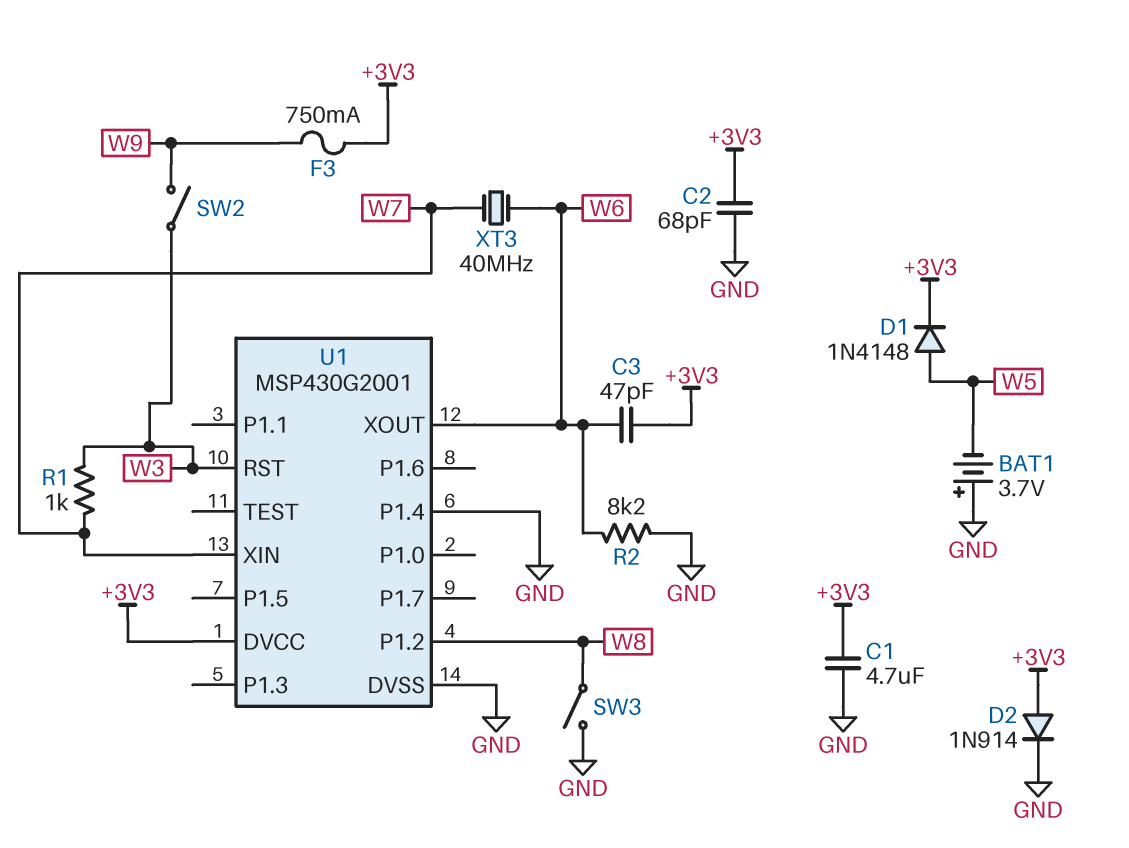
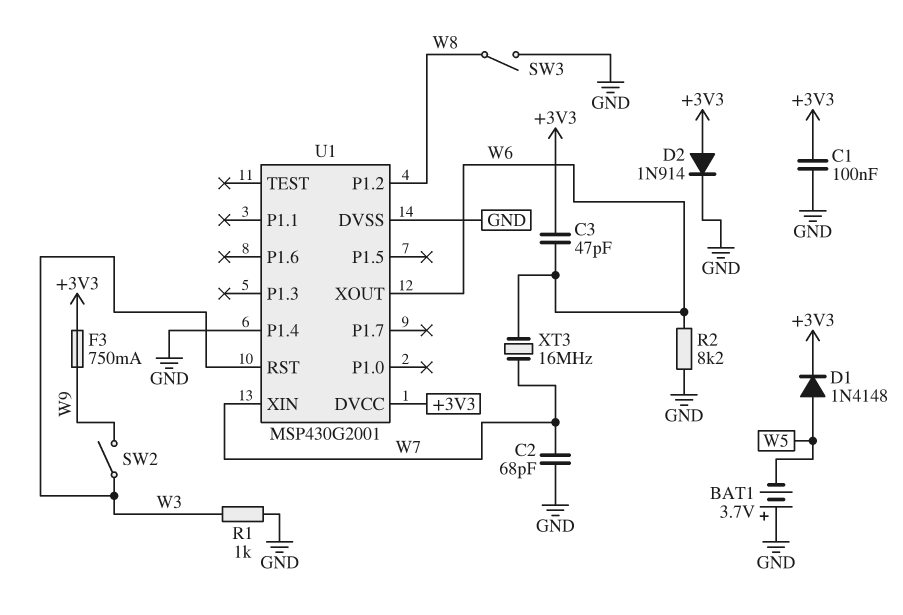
C1: 4.7uF (+3V3, GND) -> 100nF (+3V3, GND)
C2: 68pF (+3V3, GND) -> 68pF (GND, W7)
R1: 1k (W3, W7) -> 1k (GND, W3)
XT3: 40MHz (W6, W7) -> 16MHz (W6, W7)

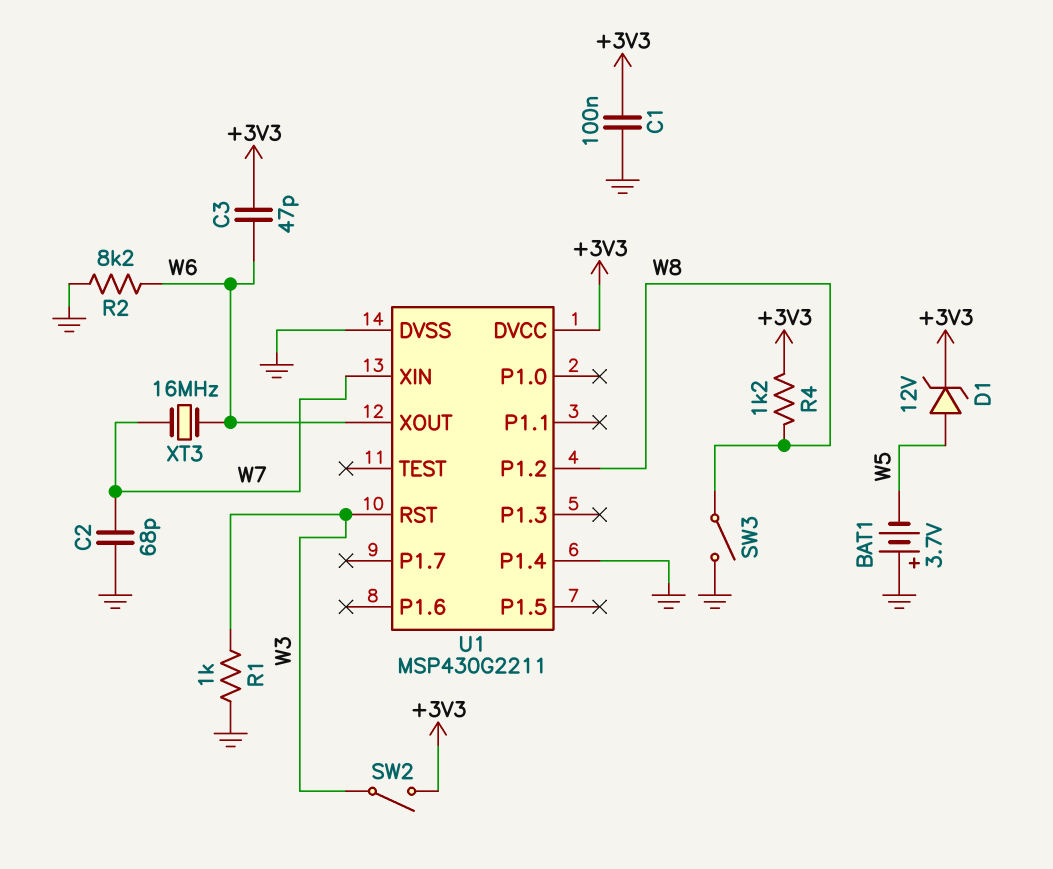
D1: diode 1N4148 (A W5, K +3V3) -> zener 12V (A W5, K +3V3)
D2: diode 1N914 (A +3V3, K GND) -> none
F3: 750mA (+3V3, W9) -> none
R4: none -> 1.2k (+3V3, W8)
SW2: switch (W3, W9) -> switch (+3V3, W3)
U1: MSP430G2001 -> MSP430G2211

